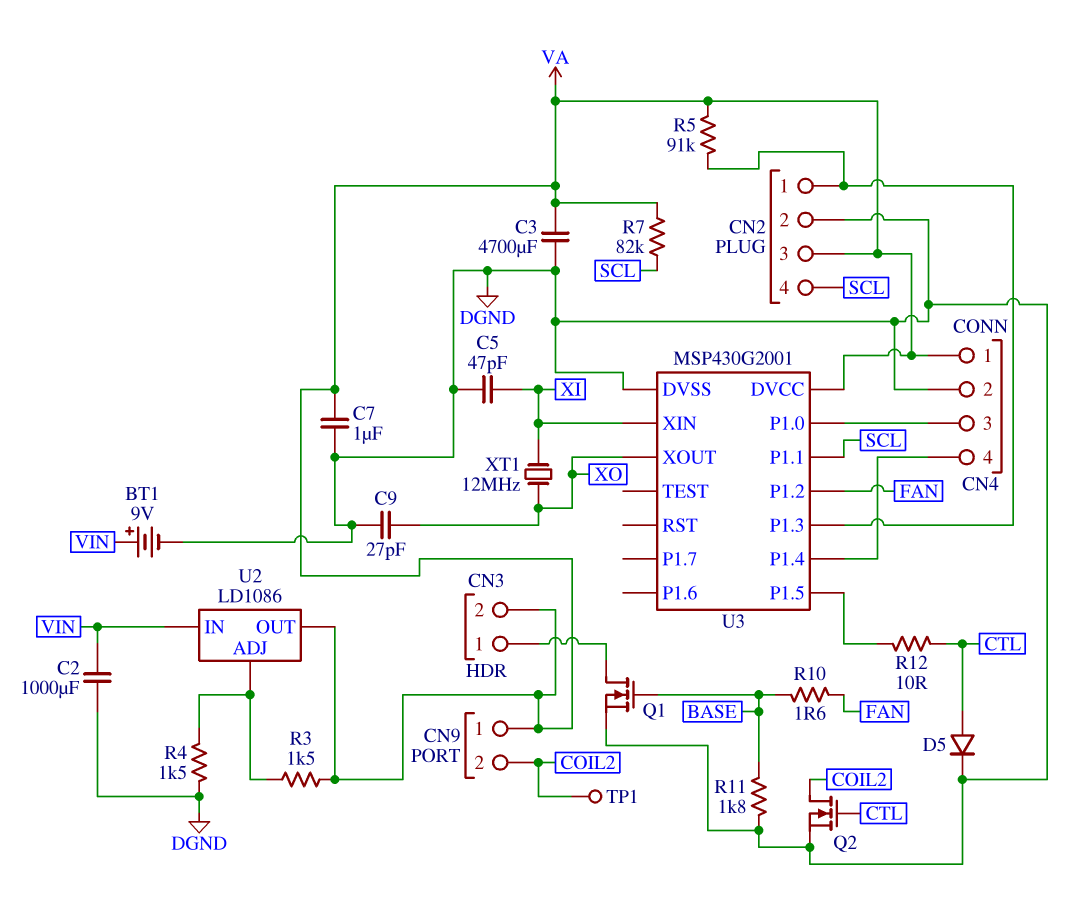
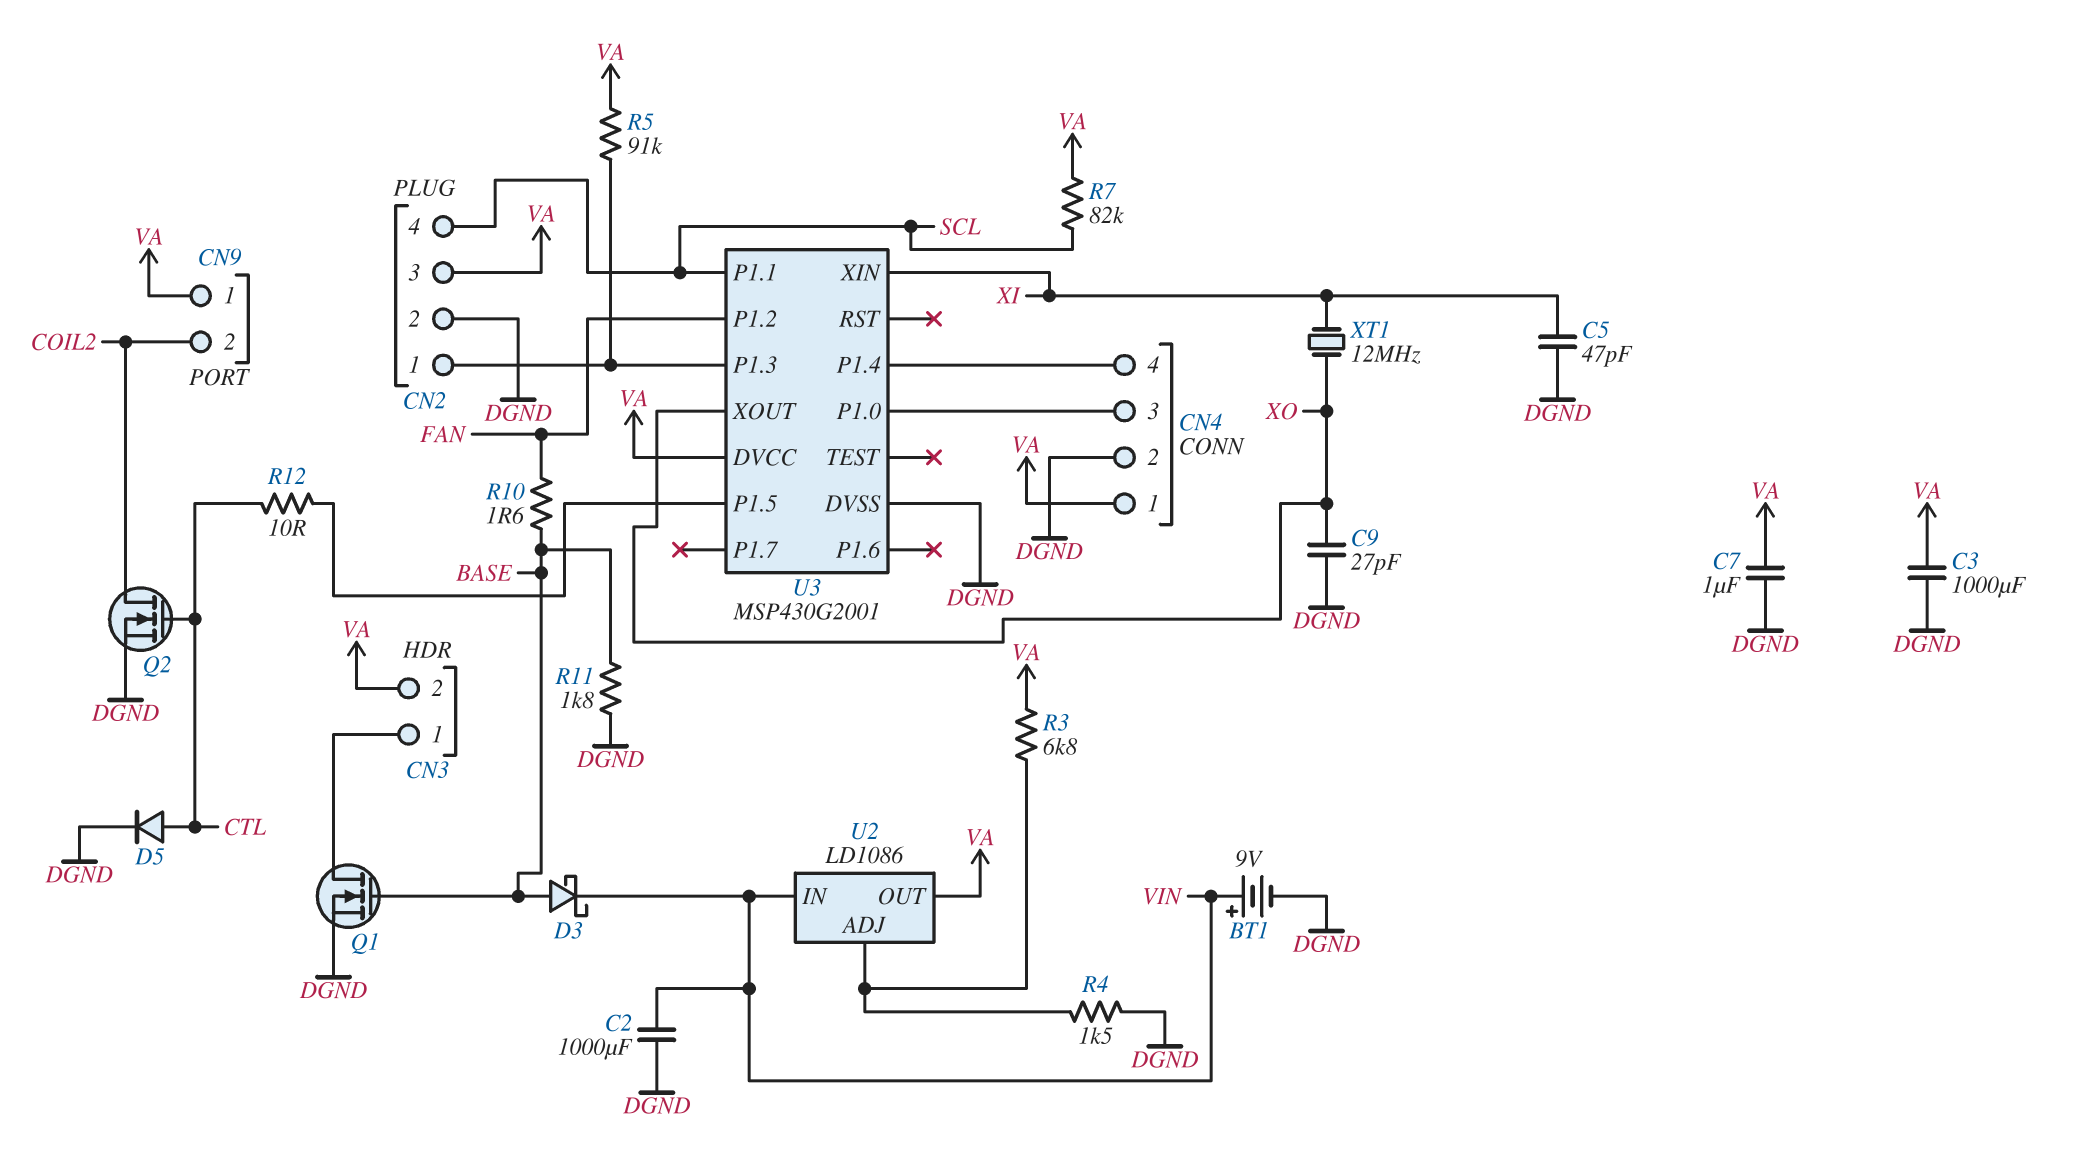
C3: 4700uF (DGND, VA) -> 1000uF (DGND, VA)
D3: none -> schottky (A BASE, K VIN)
R3: 1.5k (U2/ADJ, VA) -> 6.8k (U2/ADJ, VA)
TP1: test point (COIL2) -> none

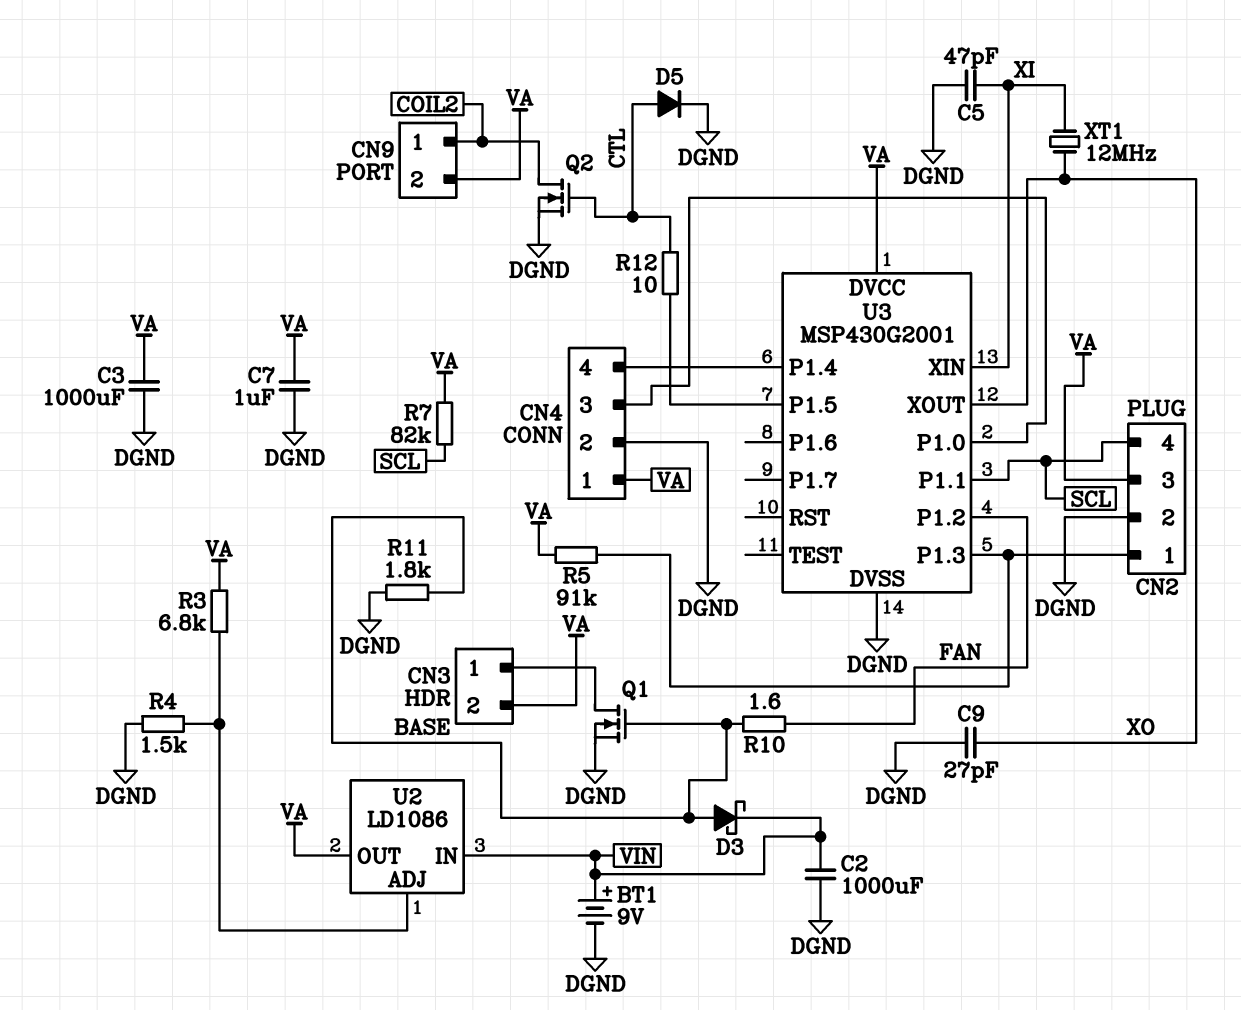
CN9 pin 1: VA -> COIL2
CN9 pin 2: COIL2 -> VA

